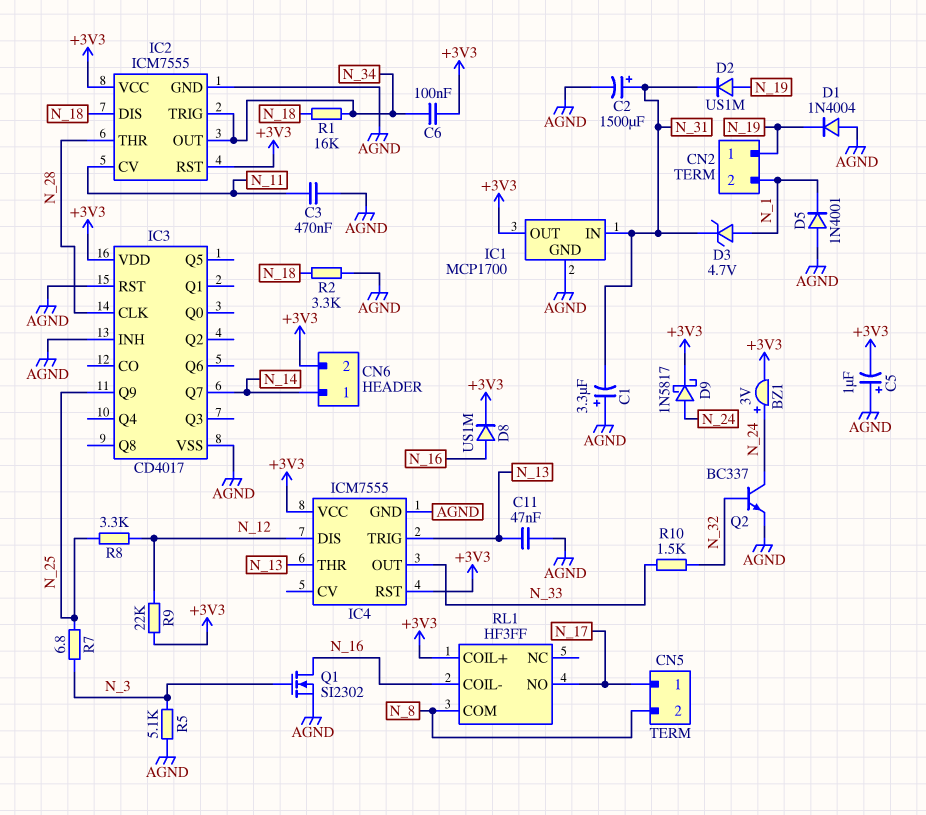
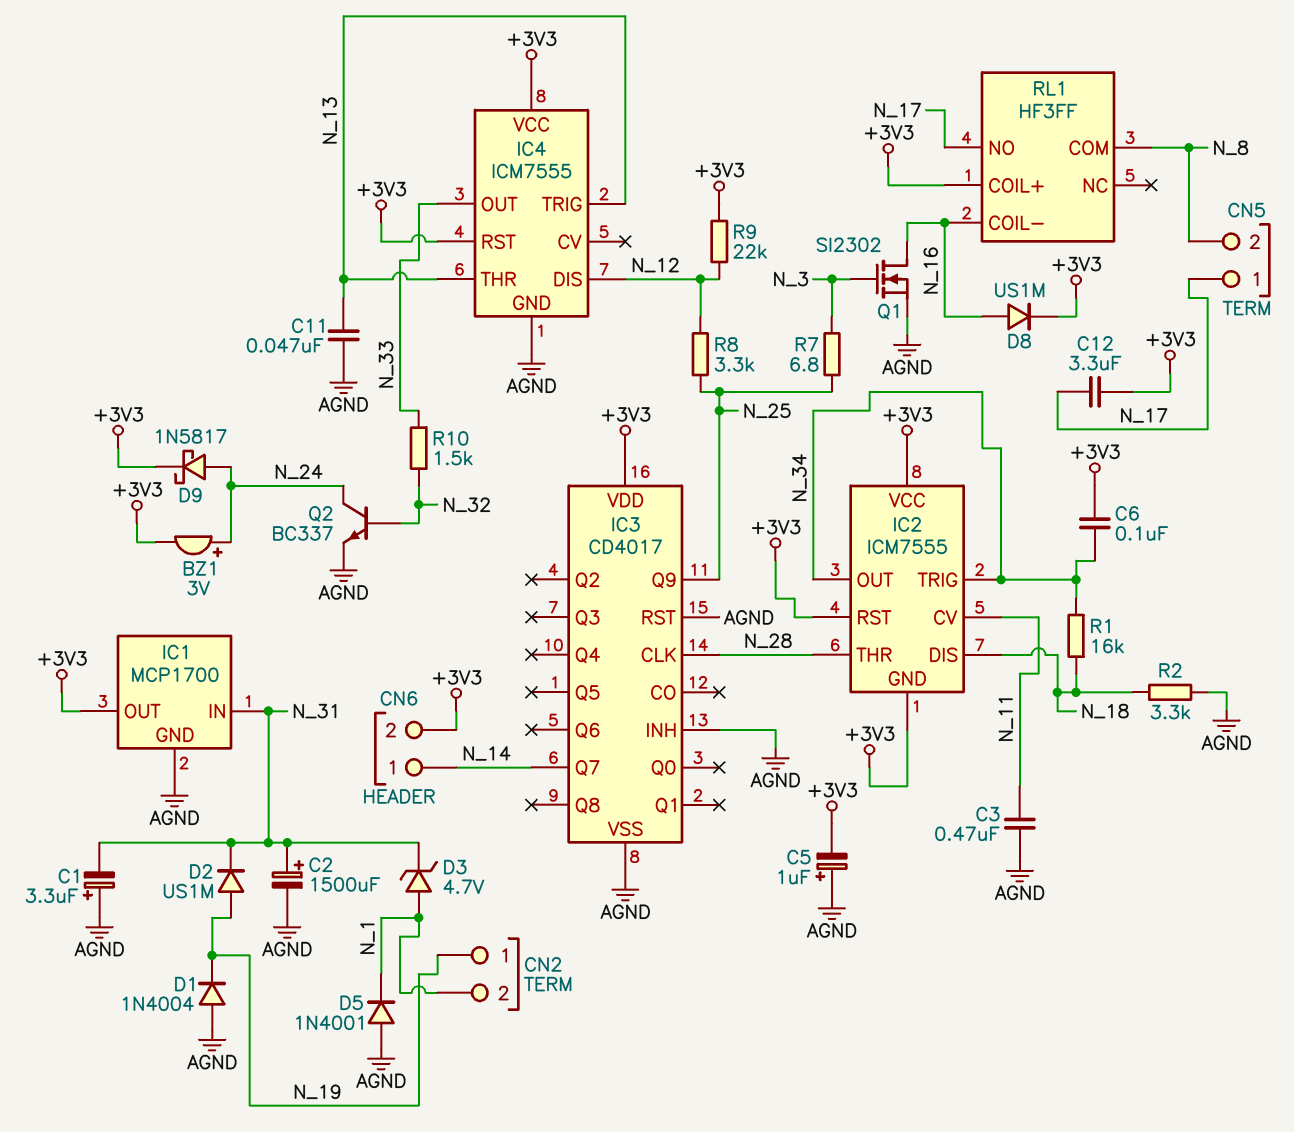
C12: none -> 3.3uF (+3V3, N_17)
IC2 pin GND: AGND -> +3V3
R5: 5.1k (AGND, N_3) -> none

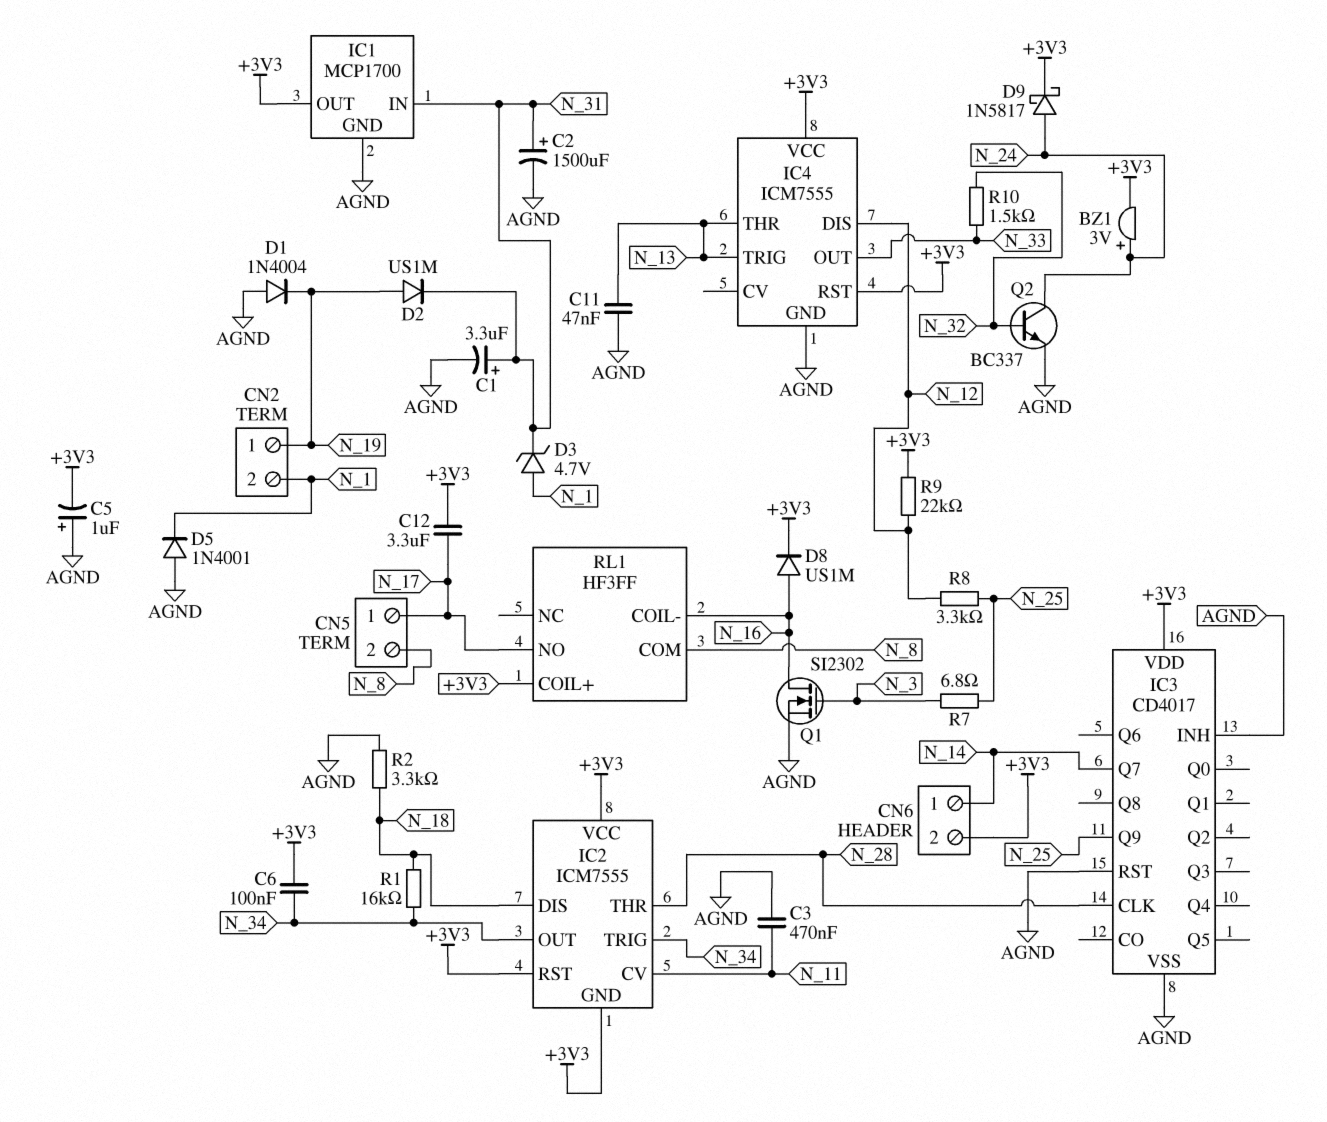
C1: 3.3uF (plus AGND, minus N_31) -> 3.3uF (plus N_31, minus AGND)

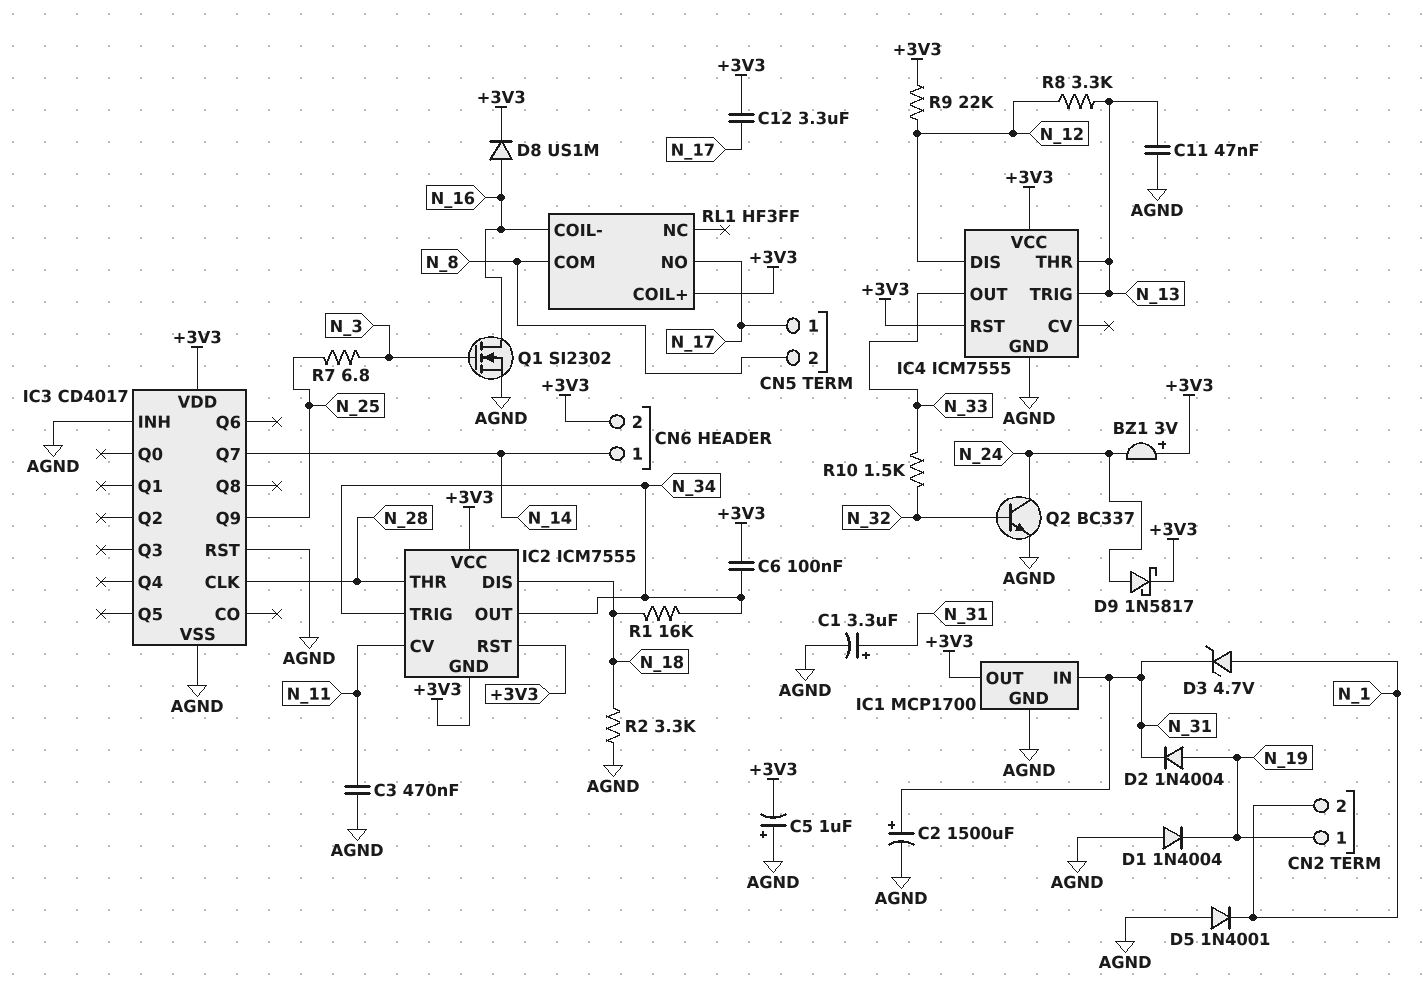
BZ1: buzzer 3V (plus N_24, minus +3V3) -> buzzer 3V (plus +3V3, minus N_24)
D2: diode US1M (A N_19, K N_31) -> diode 1N4004 (A N_19, K N_31)
R8: 3.3k (N_12, N_25) -> 3.3k (N_12, N_13)

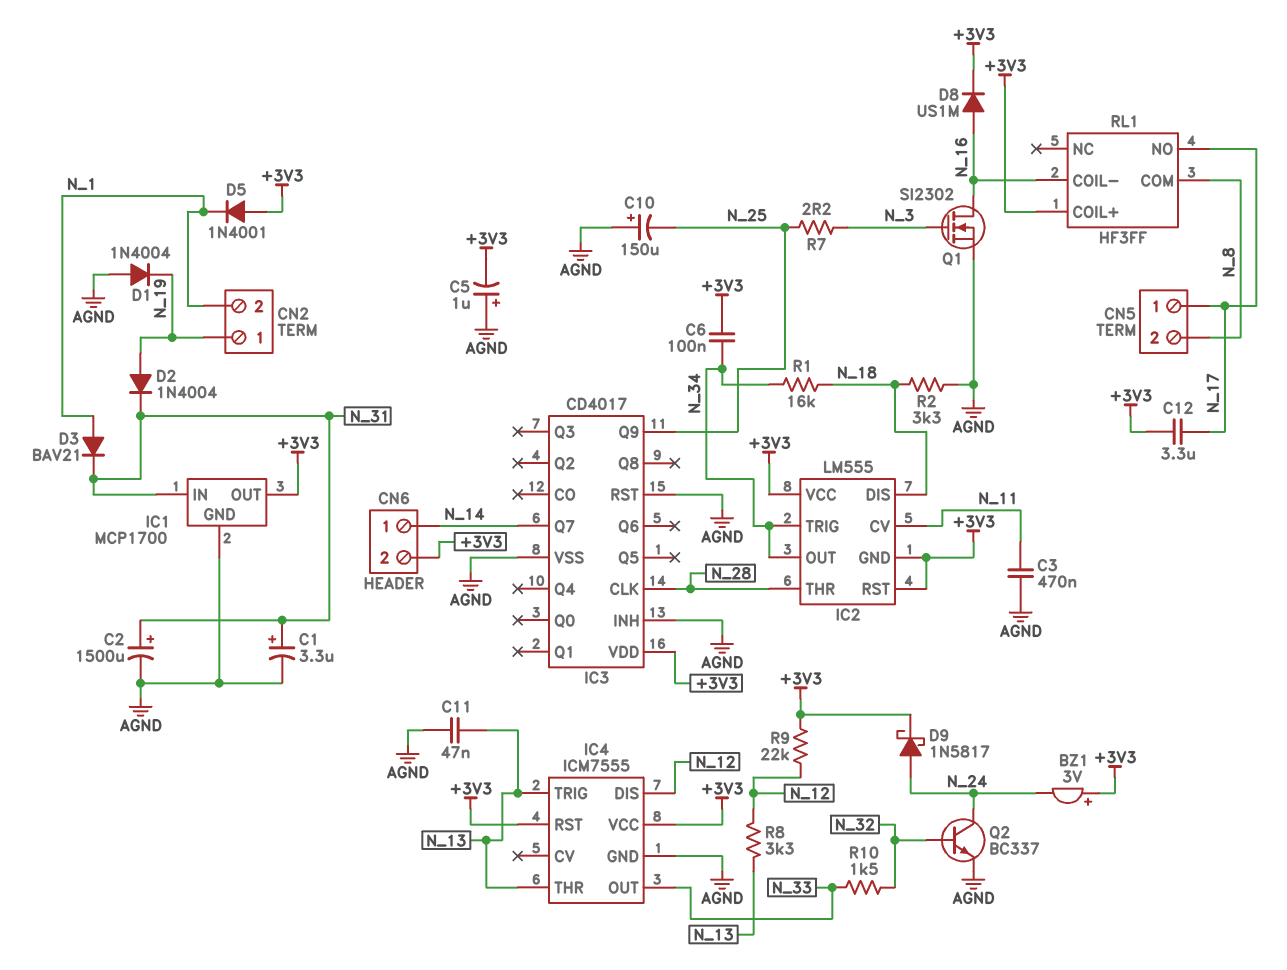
C10: none -> 150uF (plus AGND, minus N_25)
D3: zener 4.7V (A N_1, K N_31) -> diode BAV21 (A N_1, K N_31)
D5: diode 1N4001 (A AGND, K N_1) -> diode 1N4001 (A +3V3, K N_1)
IC2: ICM7555 -> LM555
R7: 6.8 (N_3, N_25) -> 2.2 (N_3, N_25)

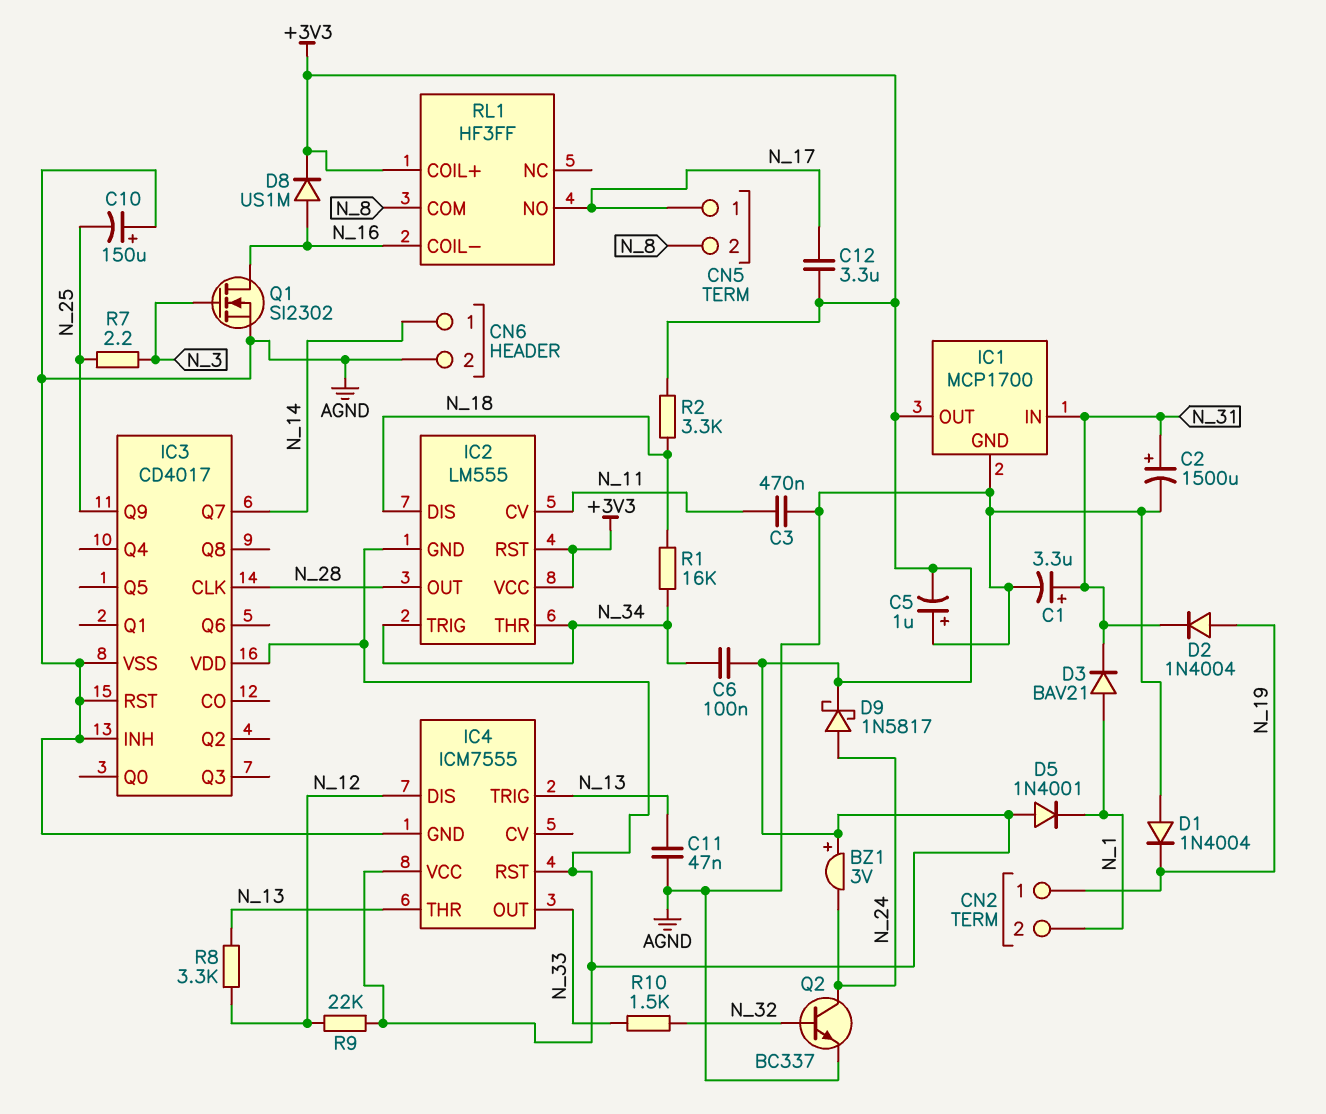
CN6 pin 2: +3V3 -> AGND
IC2 pin OUT: N_34 -> N_28
IC2 pin THR: N_28 -> N_34
R2: 3.3k (AGND, N_18) -> 3.3k (+3V3, N_18)

